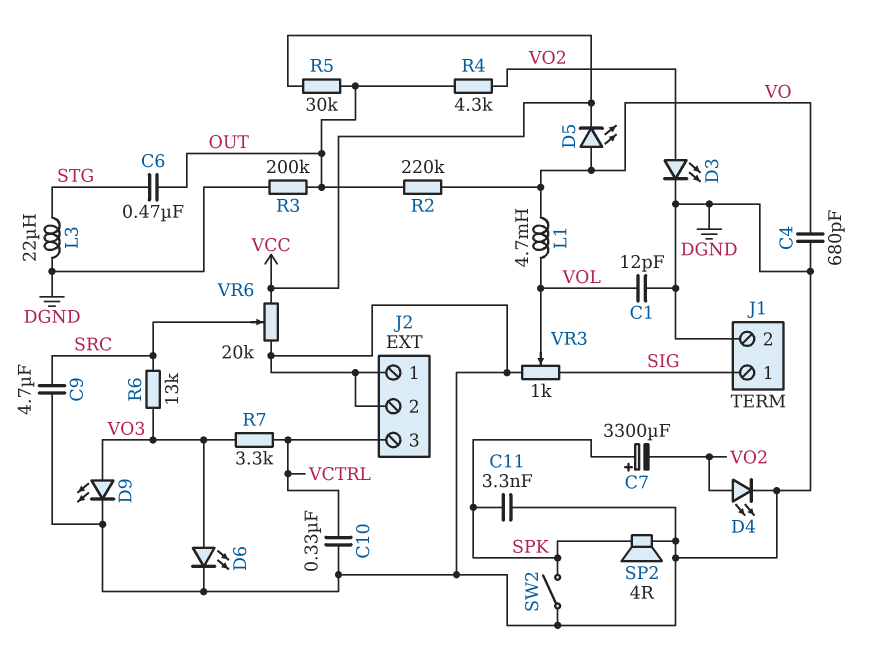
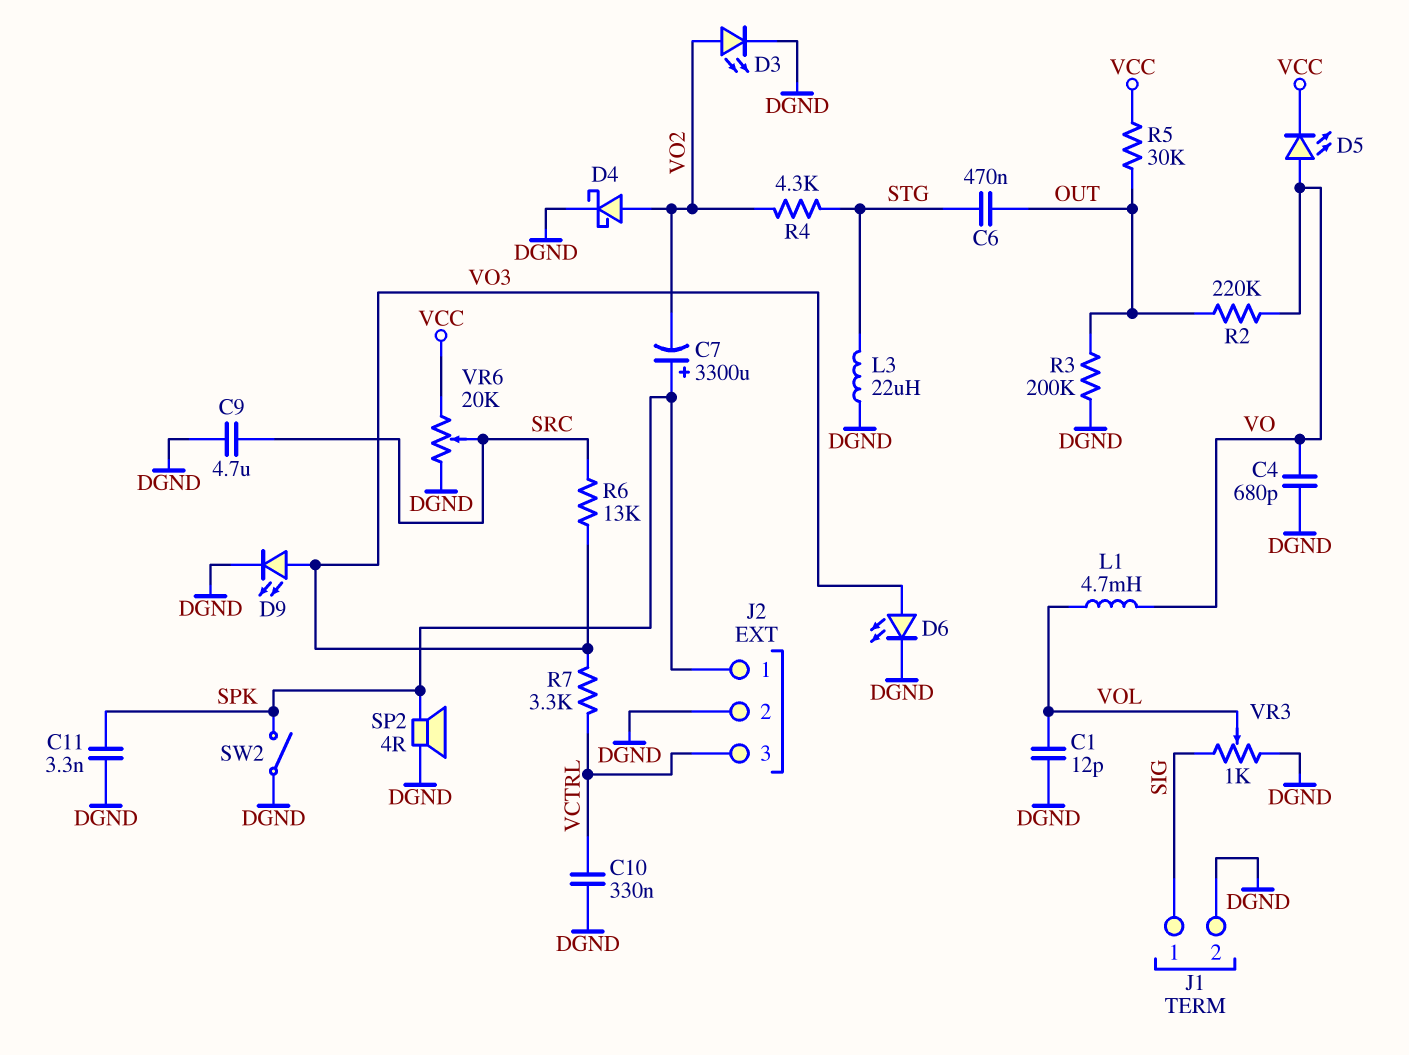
D4: LED (A VO2, K DGND) -> schottky (A VO2, K DGND)
J2 pin 1: DGND -> SPK
R4: 4.3k (OUT, VO2) -> 4.3k (STG, VO2)

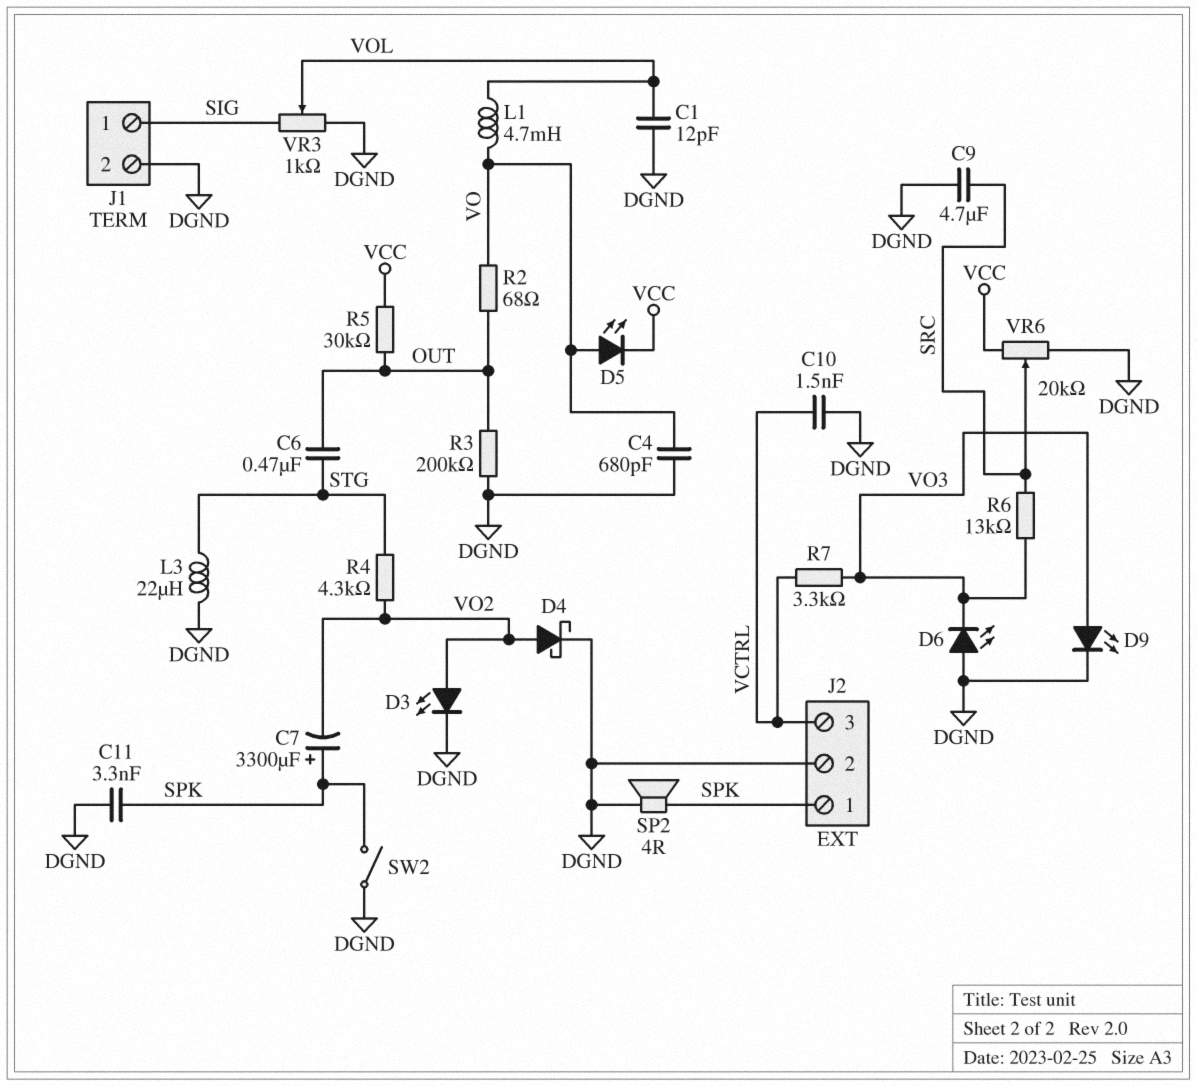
C10: 330nF (DGND, VCTRL) -> 1.5nF (DGND, VCTRL)
D6: LED (A VO3, K DGND) -> LED (A DGND, K VO3)
R2: 220k (OUT, VO) -> 68 (OUT, VO)

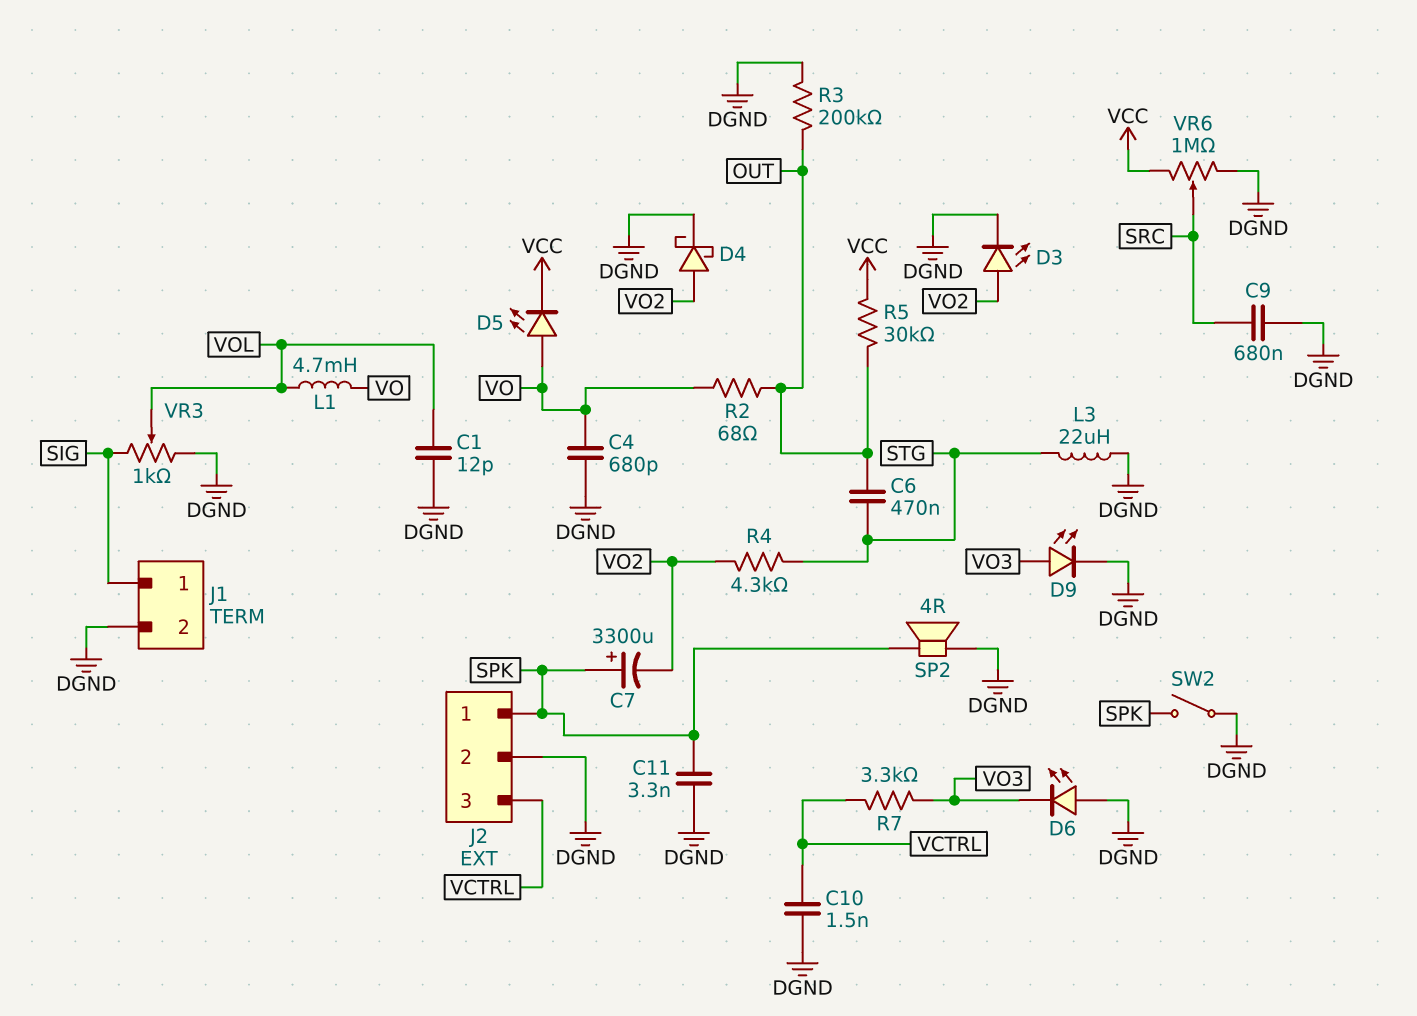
C9: 4.7uF (DGND, SRC) -> 680nF (DGND, SRC)
R6: 13k (SRC, VO3) -> none
VR6: 20k (DGND, VCC, wiper SRC) -> 1M (DGND, VCC, wiper SRC)

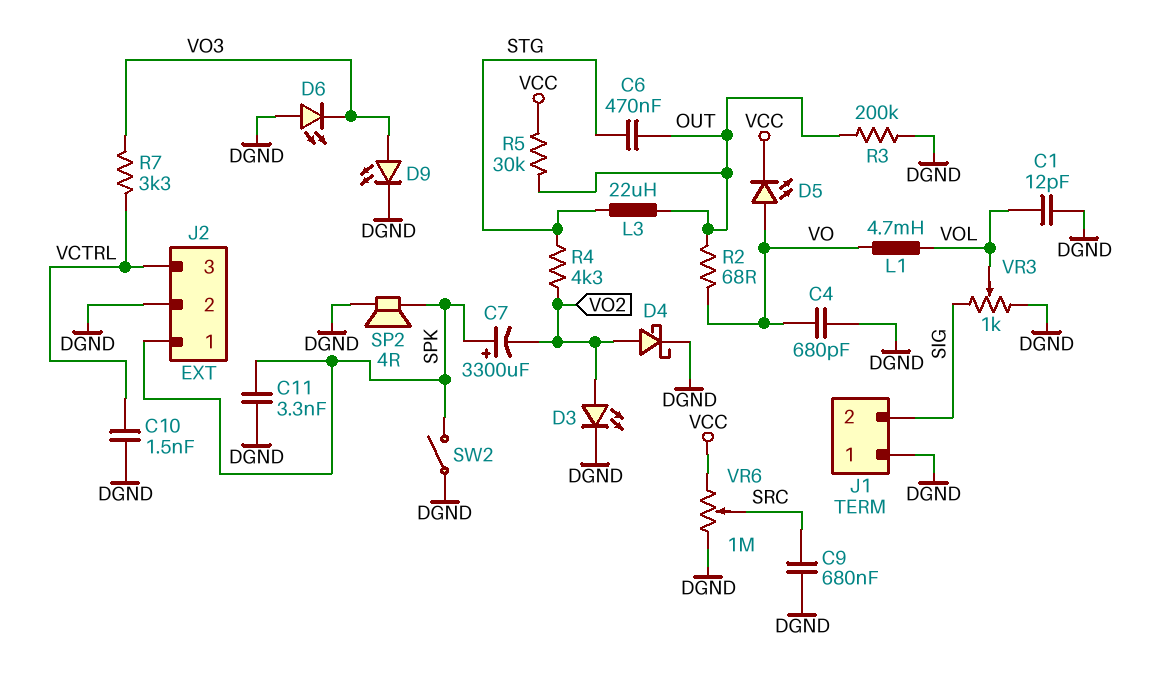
J1 pin 1: SIG -> DGND
J1 pin 2: DGND -> SIG
L3: 22uH (DGND, STG) -> 22uH (OUT, STG)

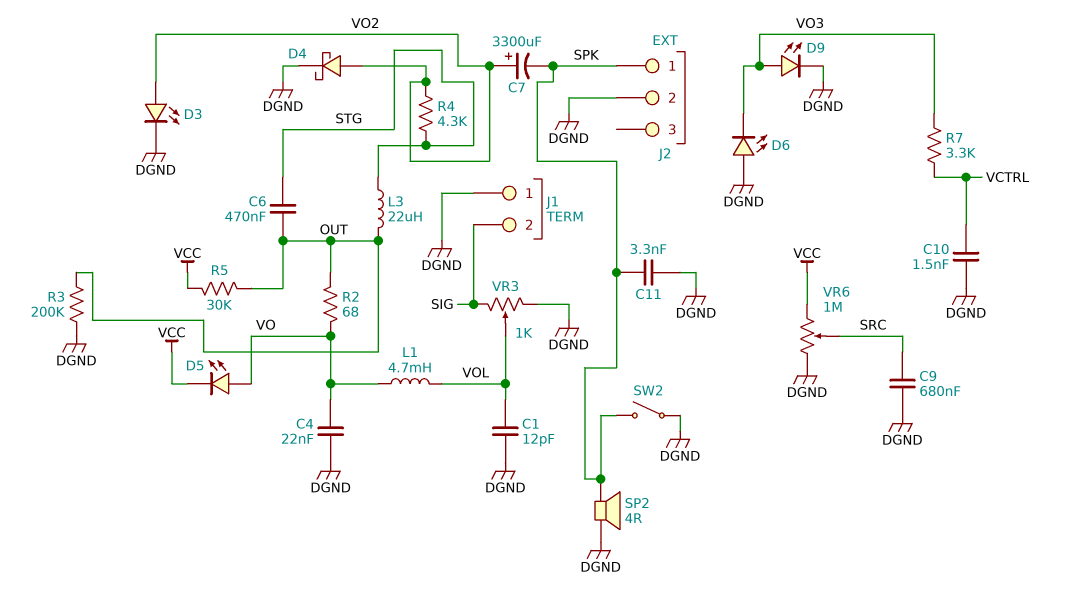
C4: 680pF (DGND, VO) -> 22nF (DGND, VO)
C7: 3300uF (plus SPK, minus VO2) -> 3300uF (plus VO2, minus SPK)
J2 pin 3: VCTRL -> none

